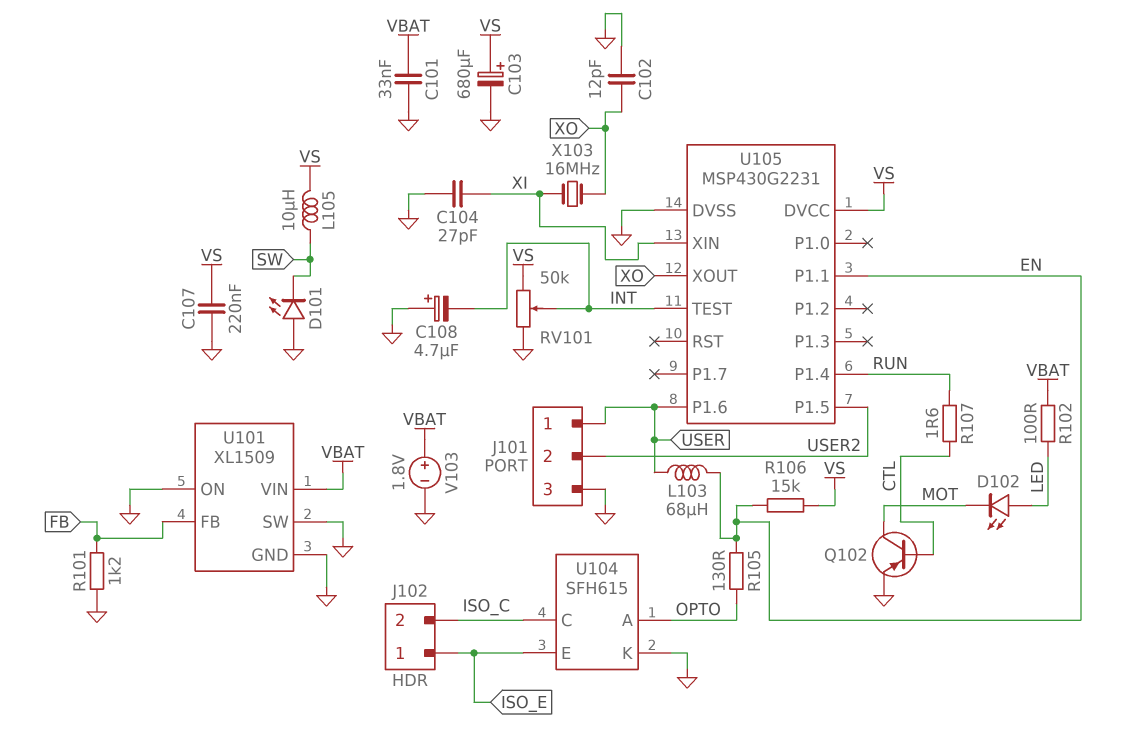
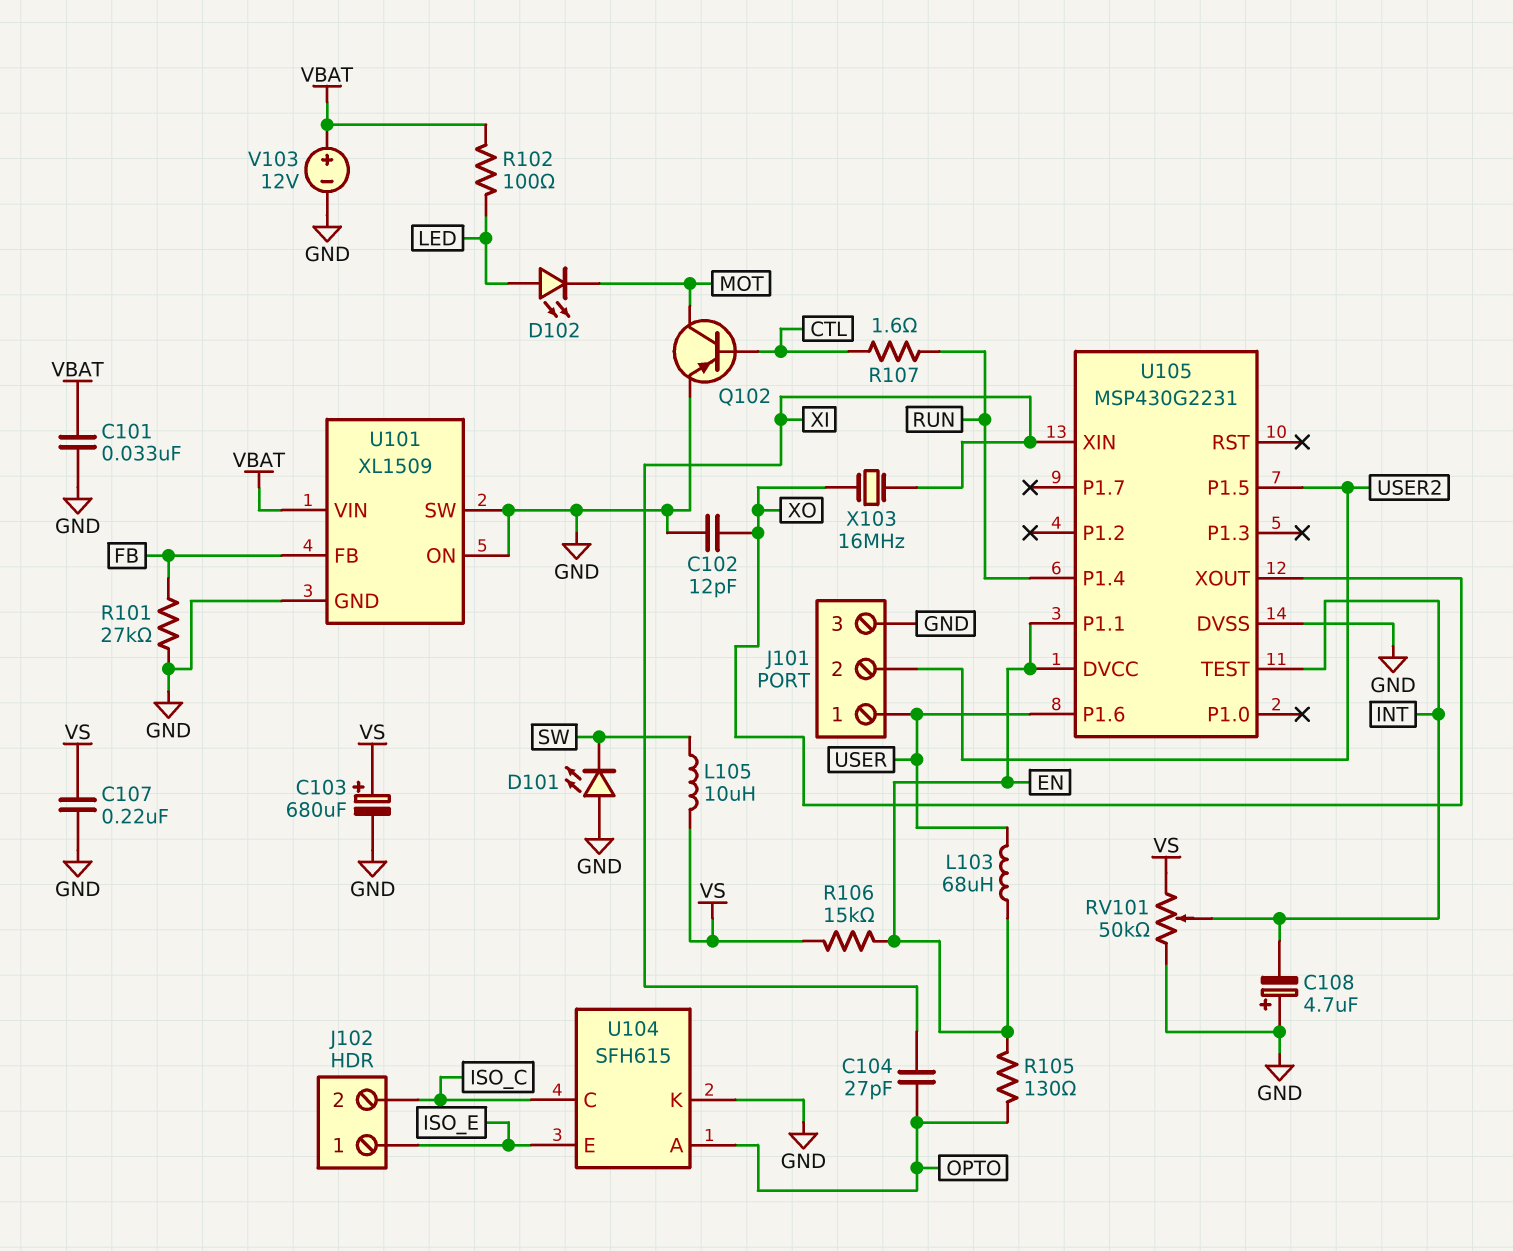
C104: 27pF (GND, XI) -> 27pF (OPTO, XI)
R101: 1.2k (FB, GND) -> 27k (FB, GND)
U105 pin DVCC: VS -> EN
V103: 1.8V (plus VBAT, minus GND) -> 12V (plus VBAT, minus GND)

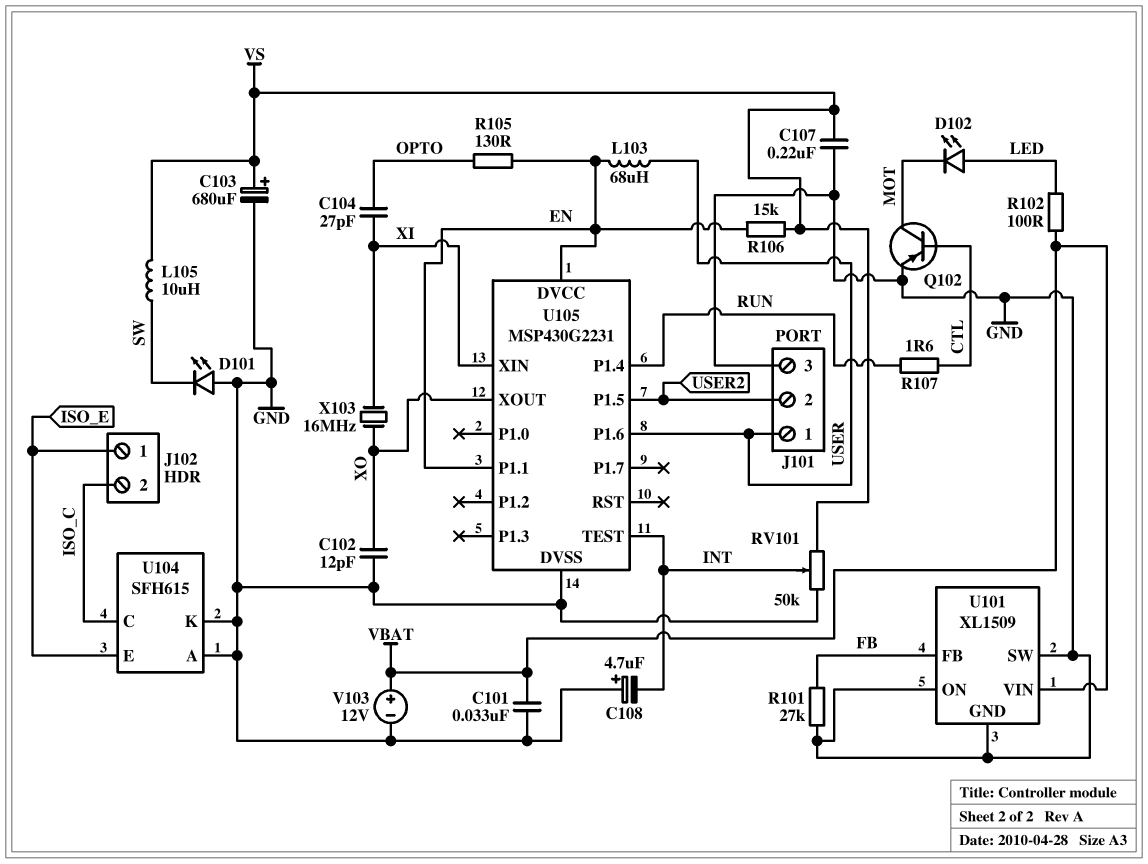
U104 pin A: OPTO -> GND

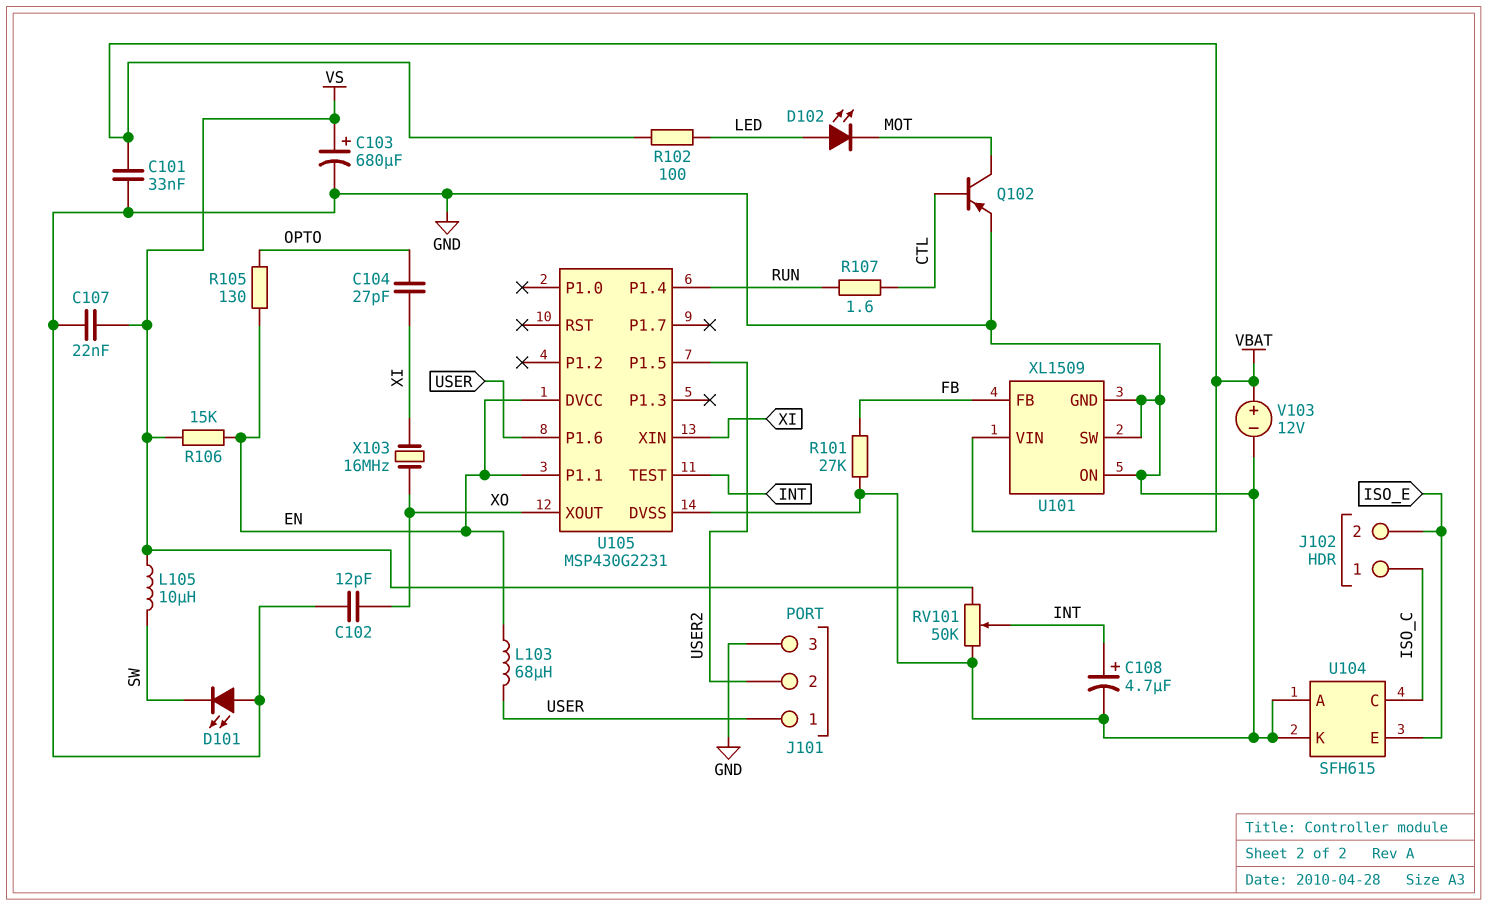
C107: 220nF (GND, VS) -> 22nF (GND, VS)
C108: 4.7uF (plus GND, minus INT) -> 4.7uF (plus INT, minus GND)
J102 pin 1: ISO_E -> ISO_C
J102 pin 2: ISO_C -> ISO_E

